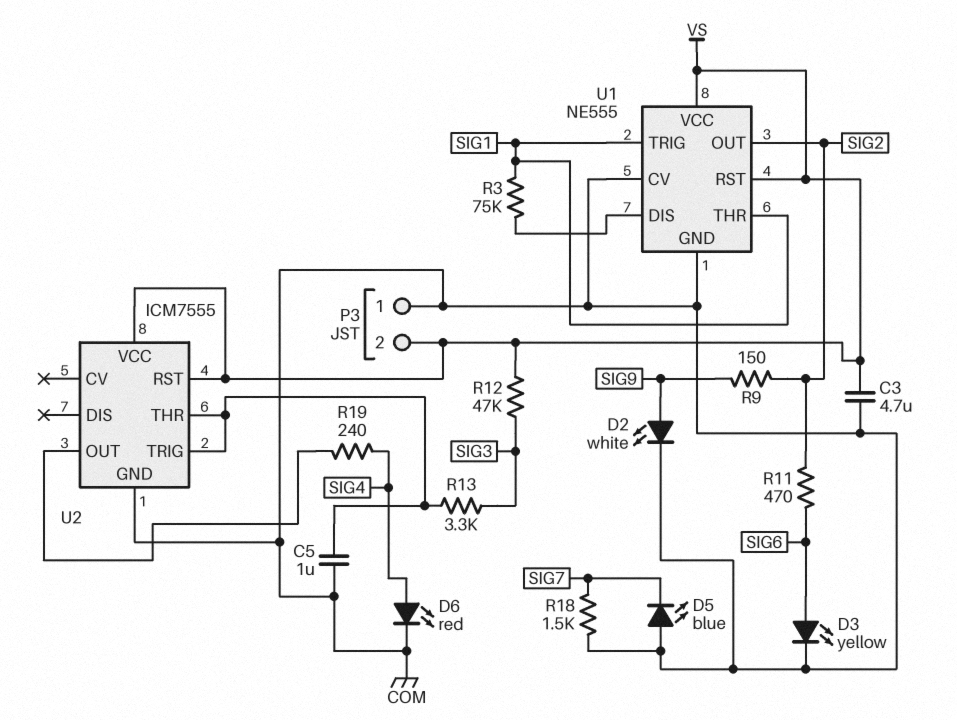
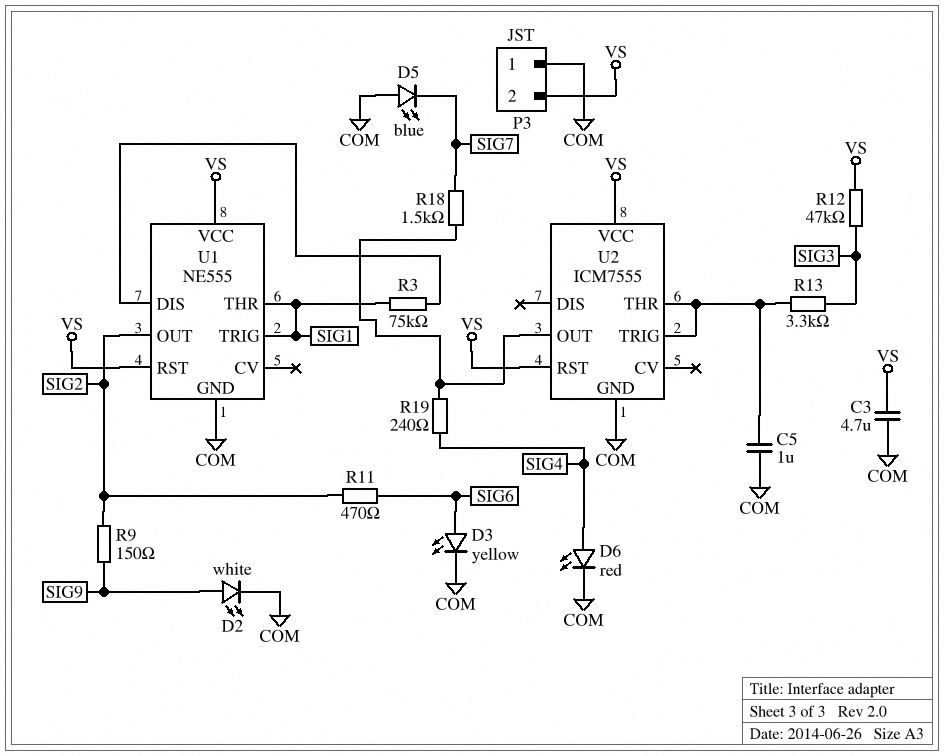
R18: 1.5k (COM, SIG7) -> 1.5k (SIG7, U2/OUT)
U1 pin CV: COM -> none

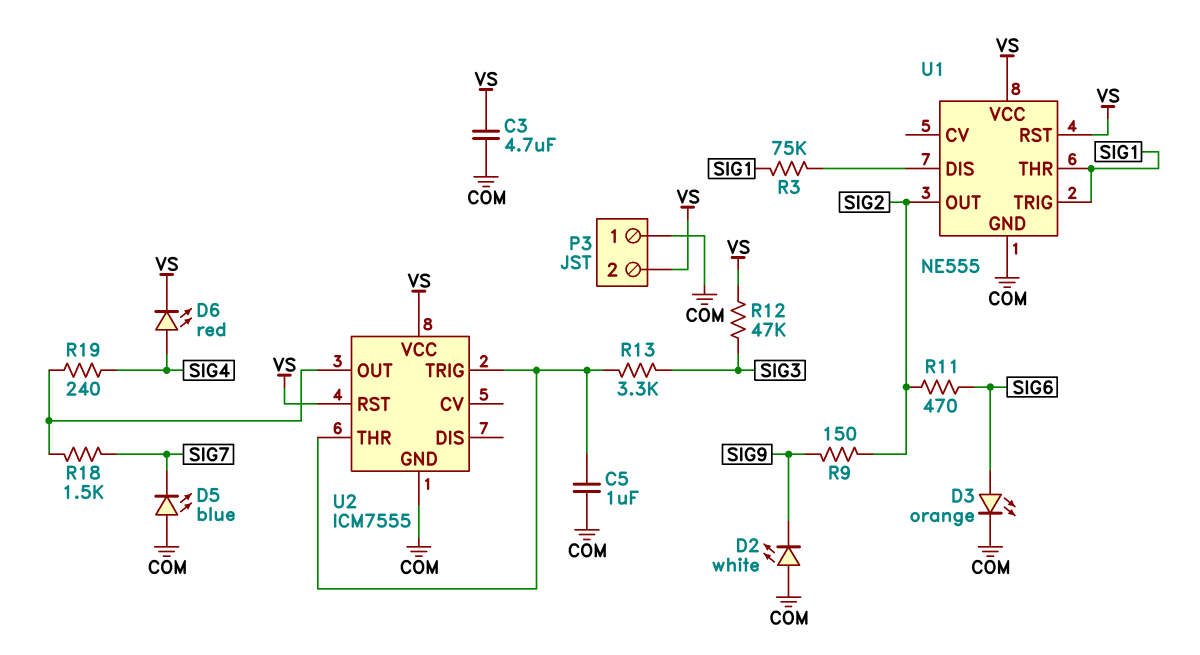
D2: LED white (A SIG9, K COM) -> LED white (A COM, K SIG9)
D3: LED yellow (A SIG6, K COM) -> LED orange (A SIG6, K COM)
D6: LED red (A SIG4, K COM) -> LED red (A SIG4, K VS)

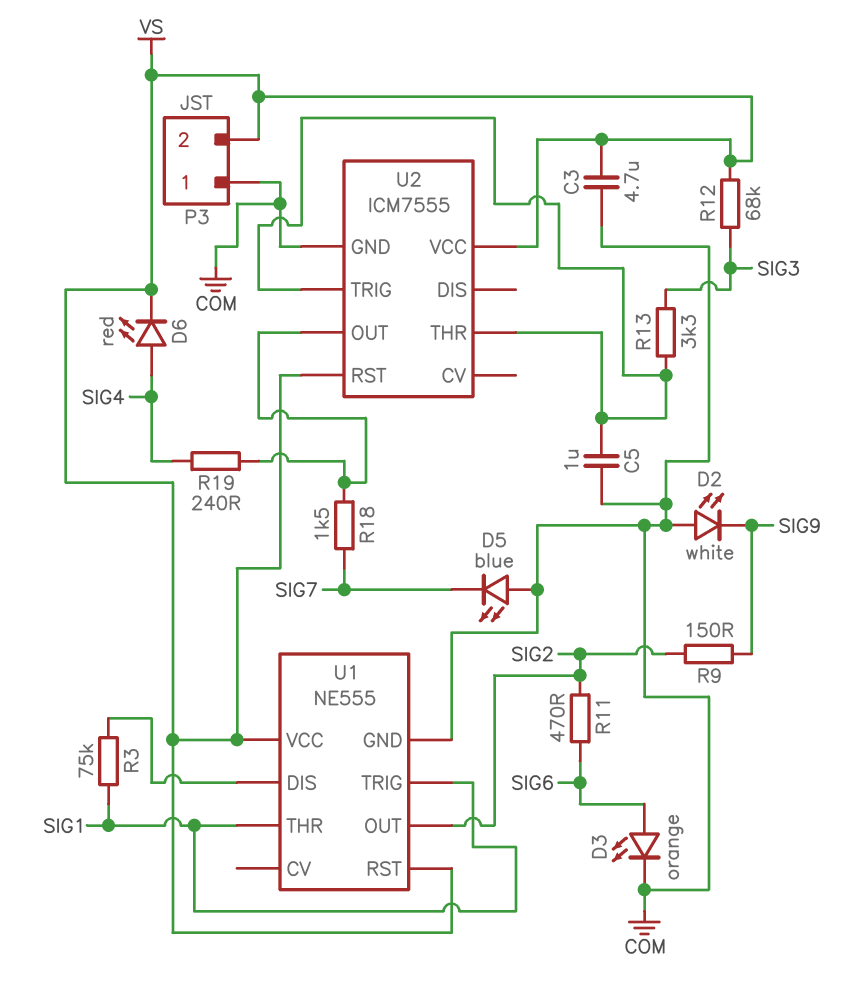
R12: 47k (SIG3, VS) -> 68k (SIG3, VS)

